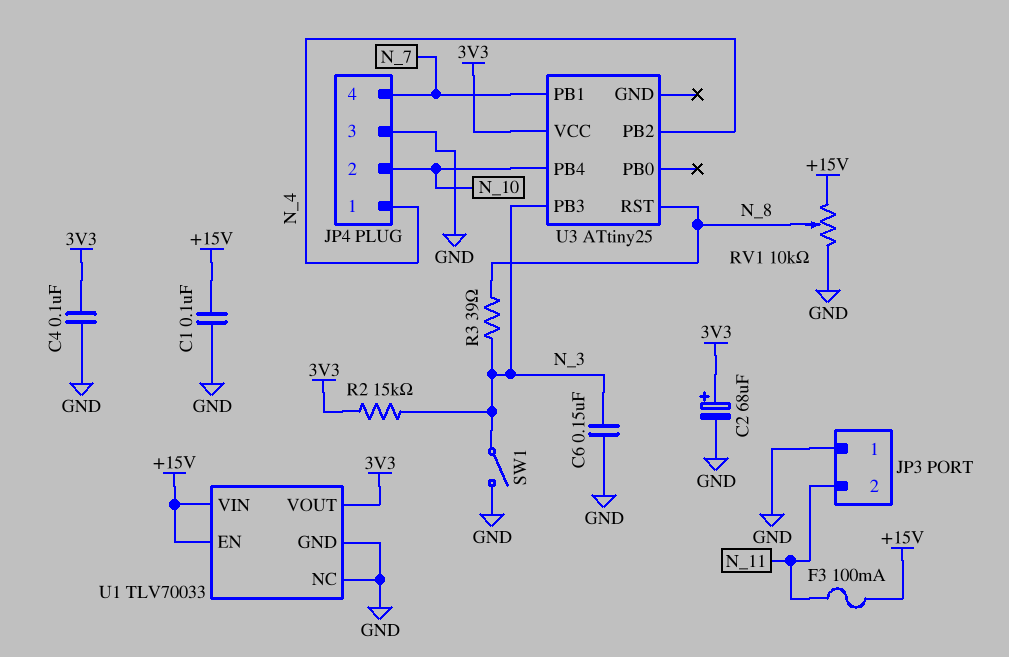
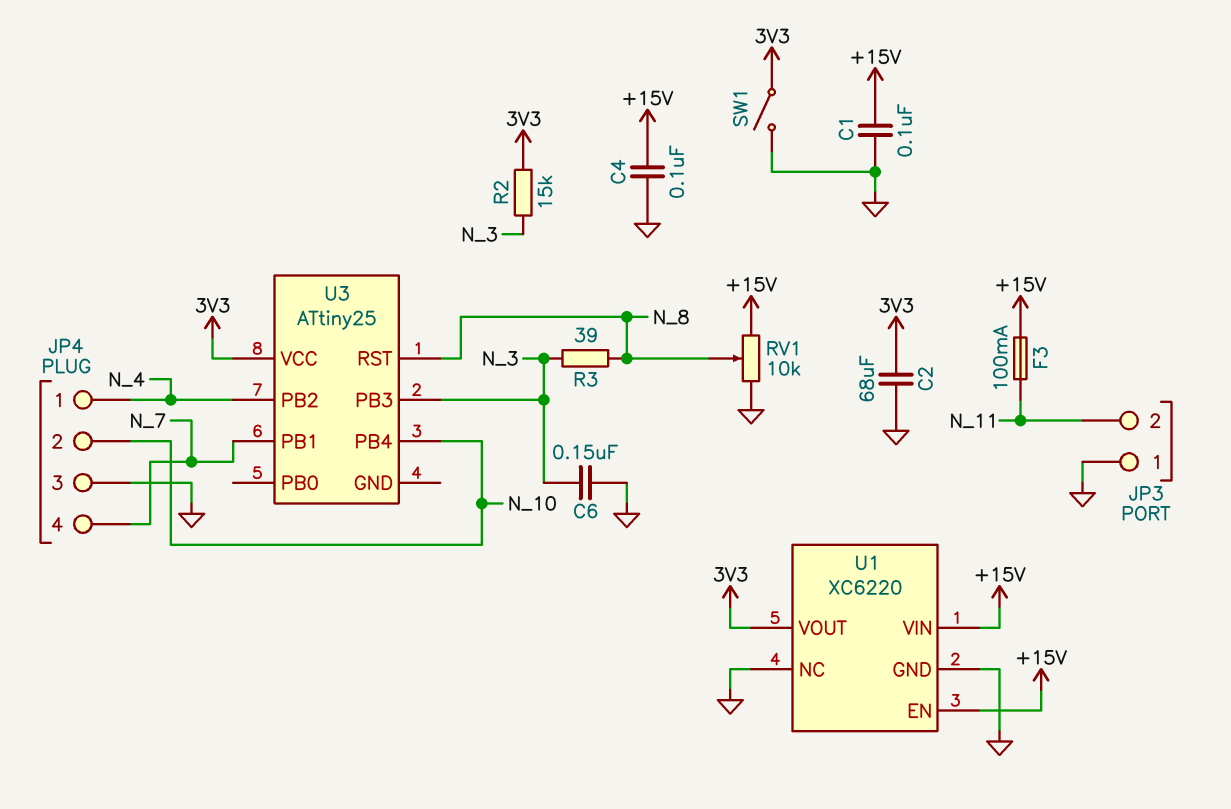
C2: 68uF (plus 3V3, minus GND) -> 68uF (3V3, GND)
C4: 100nF (3V3, GND) -> 100nF (+15V, GND)
SW1: switch (GND, N_3) -> switch (3V3, GND)
U1: TLV70033 -> XC6220

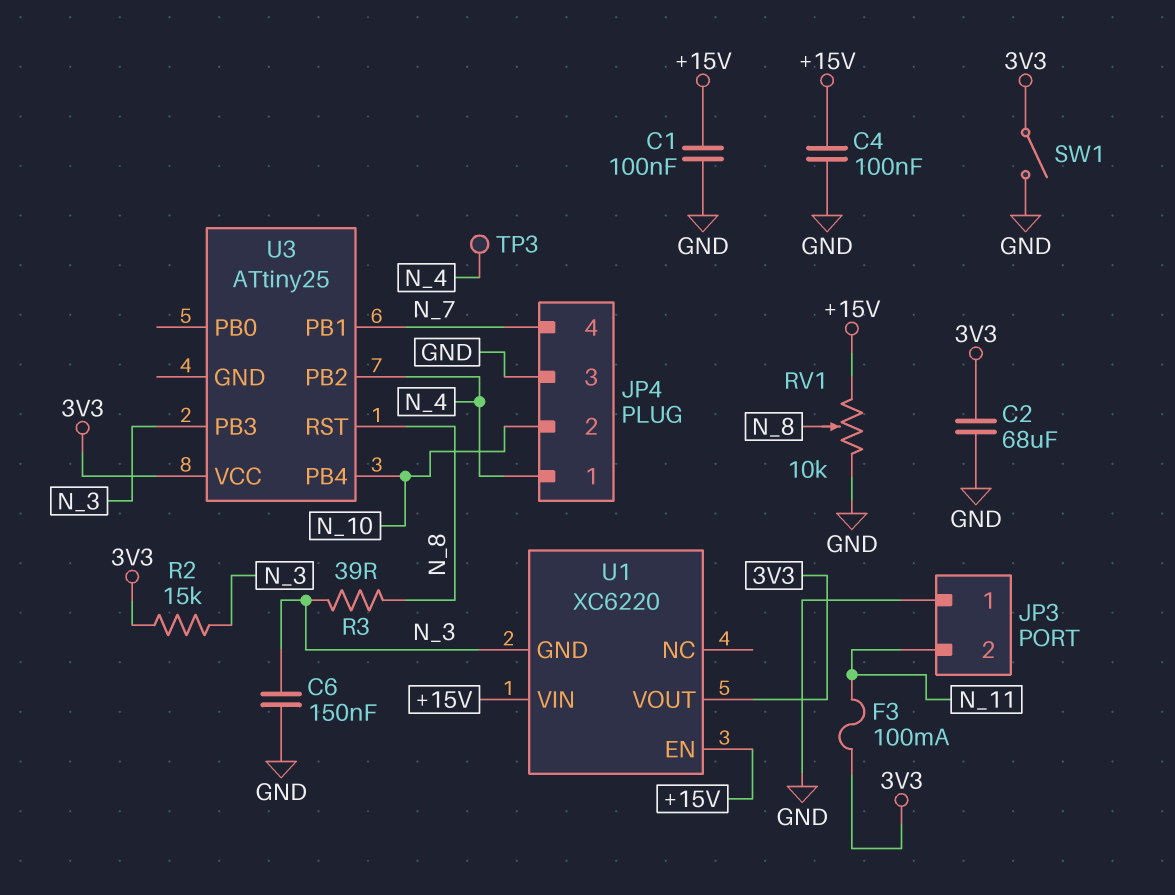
F3: 100mA (+15V, N_11) -> 100mA (3V3, N_11)
TP3: none -> test point (N_4)
U1 pin GND: GND -> N_3
U1 pin NC: GND -> none

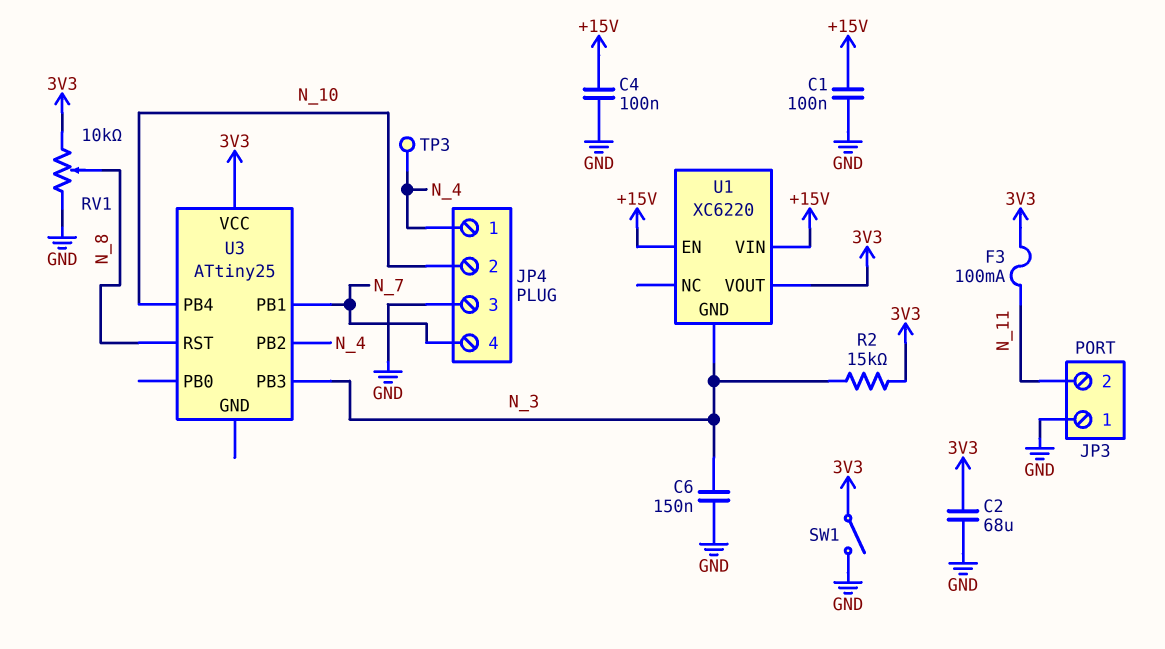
R3: 39 (N_3, N_8) -> none
RV1: 10k (+15V, GND, wiper N_8) -> 10k (3V3, GND, wiper N_8)

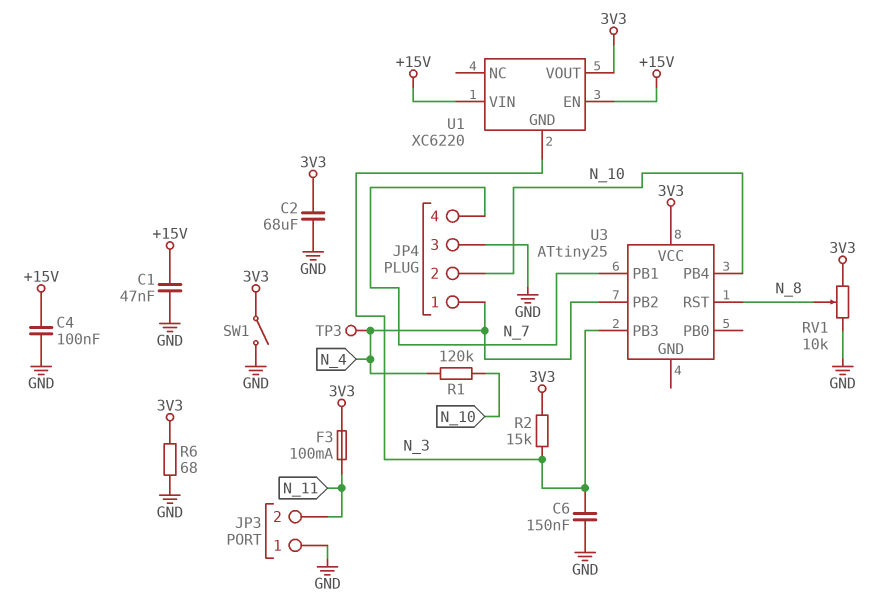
C1: 100nF (+15V, GND) -> 47nF (+15V, GND)
R1: none -> 120k (N_4, N_10)
R6: none -> 68 (3V3, GND)

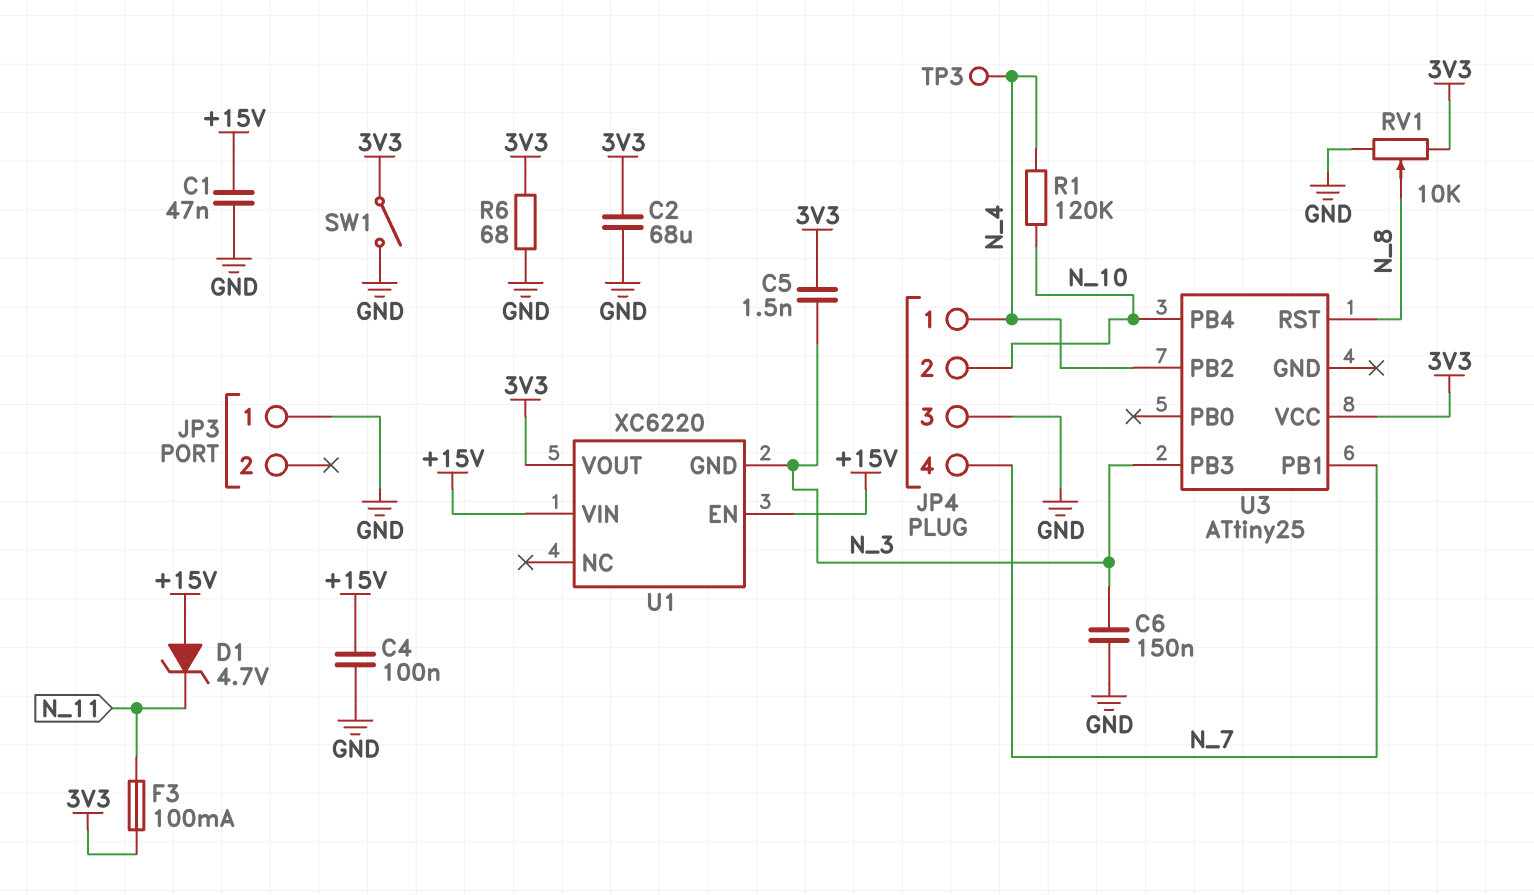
C5: none -> 1.5nF (3V3, N_3)
D1: none -> zener 4.7V (A +15V, K N_11)
JP3 pin 2: N_11 -> none
R2: 15k (3V3, N_3) -> none

